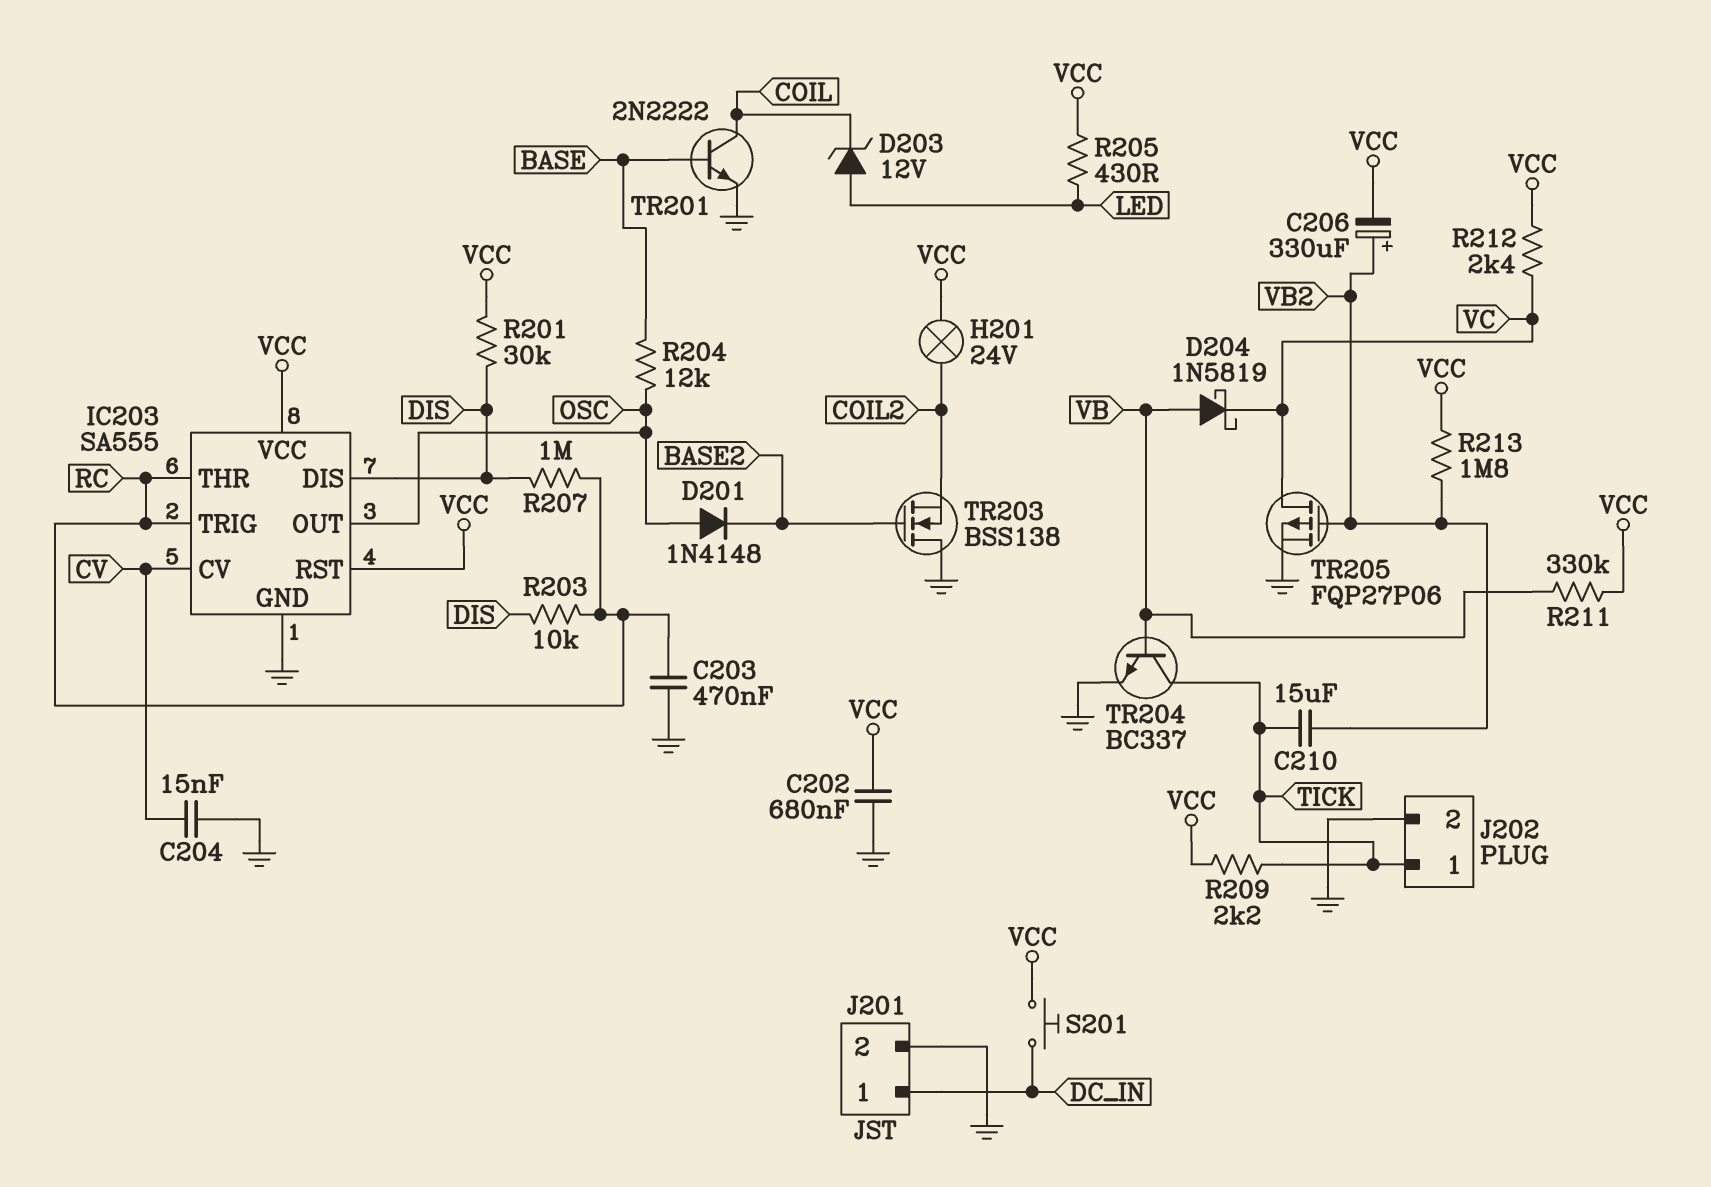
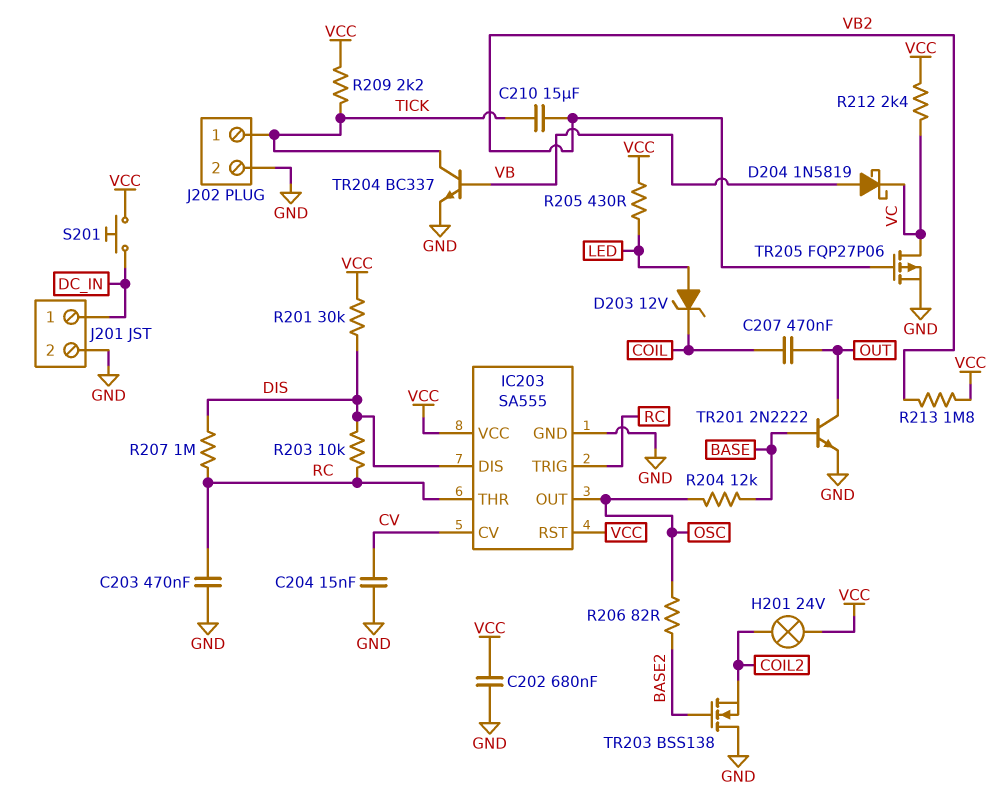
C206: 330uF (plus VB2, minus VCC) -> none
C207: none -> 470nF (COIL, OUT)
D201: diode 1N4148 (A OSC, K BASE2) -> none
R206: none -> 82 (BASE2, OSC)
R211: 330k (VB, VCC) -> none
TR201: NPN 2N2222 (B BASE, C COIL, E GND) -> NPN 2N2222 (B BASE, C OUT, E GND)

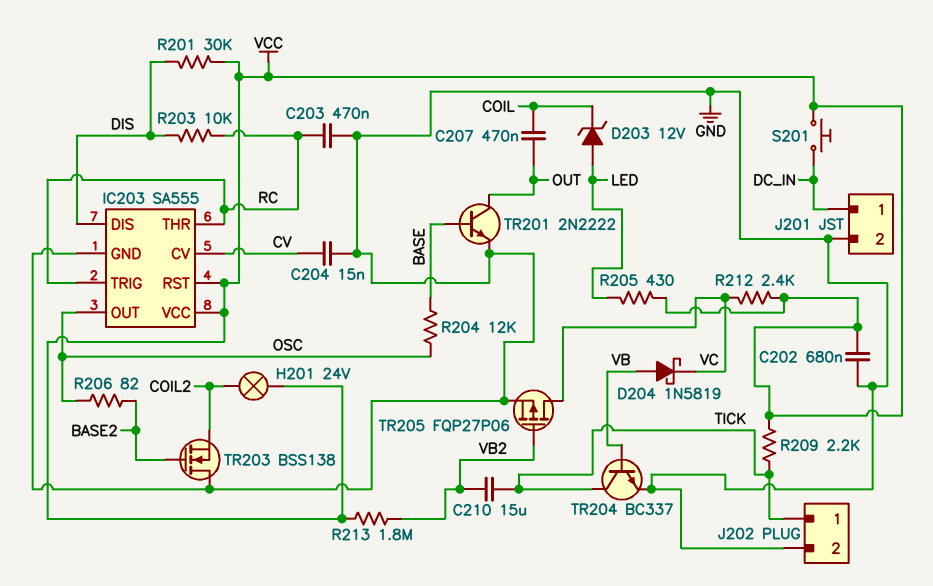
R207: 1M (DIS, RC) -> none

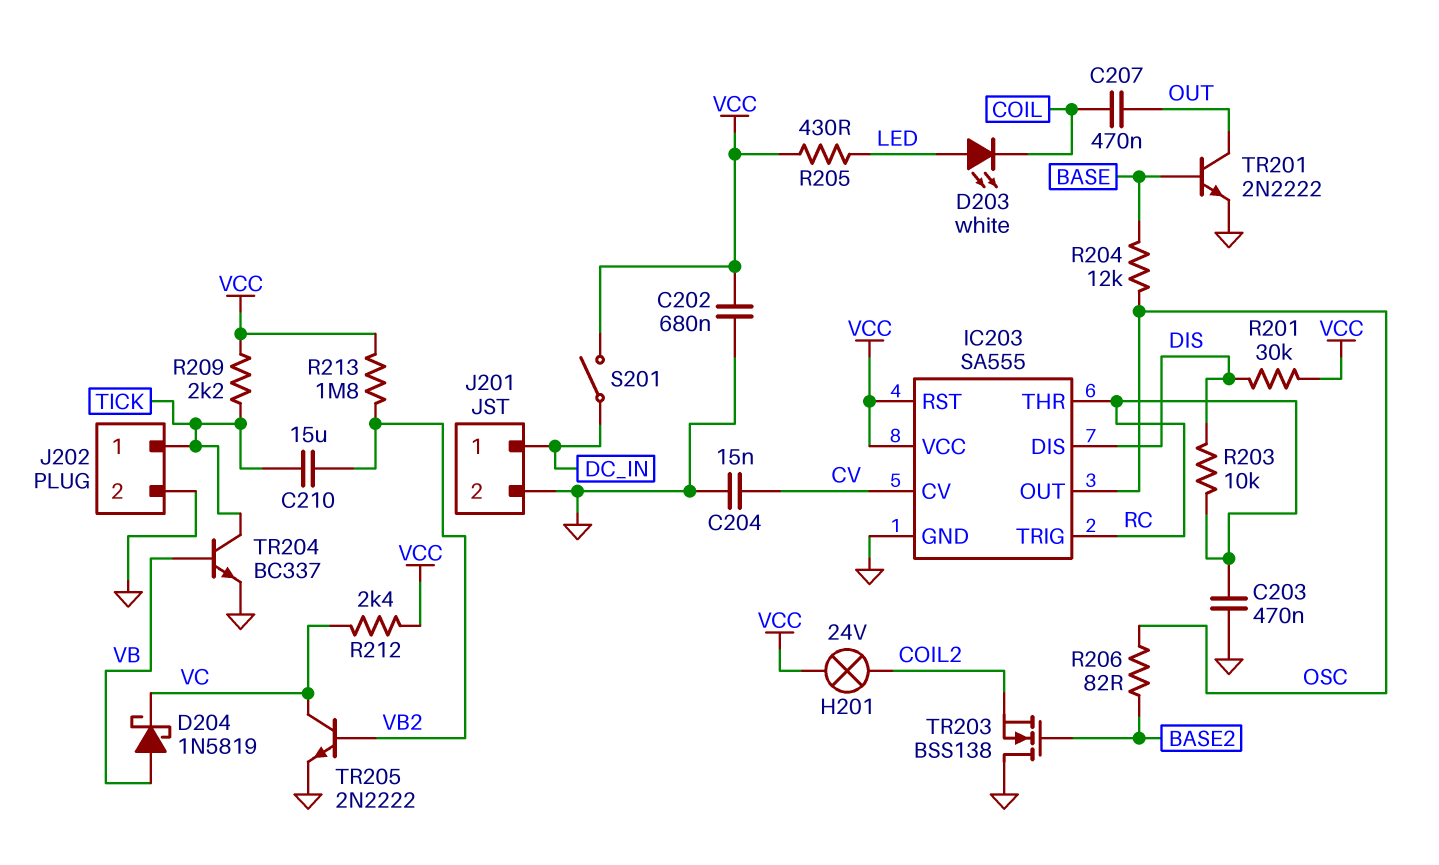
D203: zener 12V (A LED, K COIL) -> LED white (A LED, K COIL)
S201: button (DC_IN, VCC) -> switch (DC_IN, VCC)
TR205: PMOS FQP27P06 (G VB2, D VC, S GND) -> NPN 2N2222 (B VB2, C VC, E GND)

